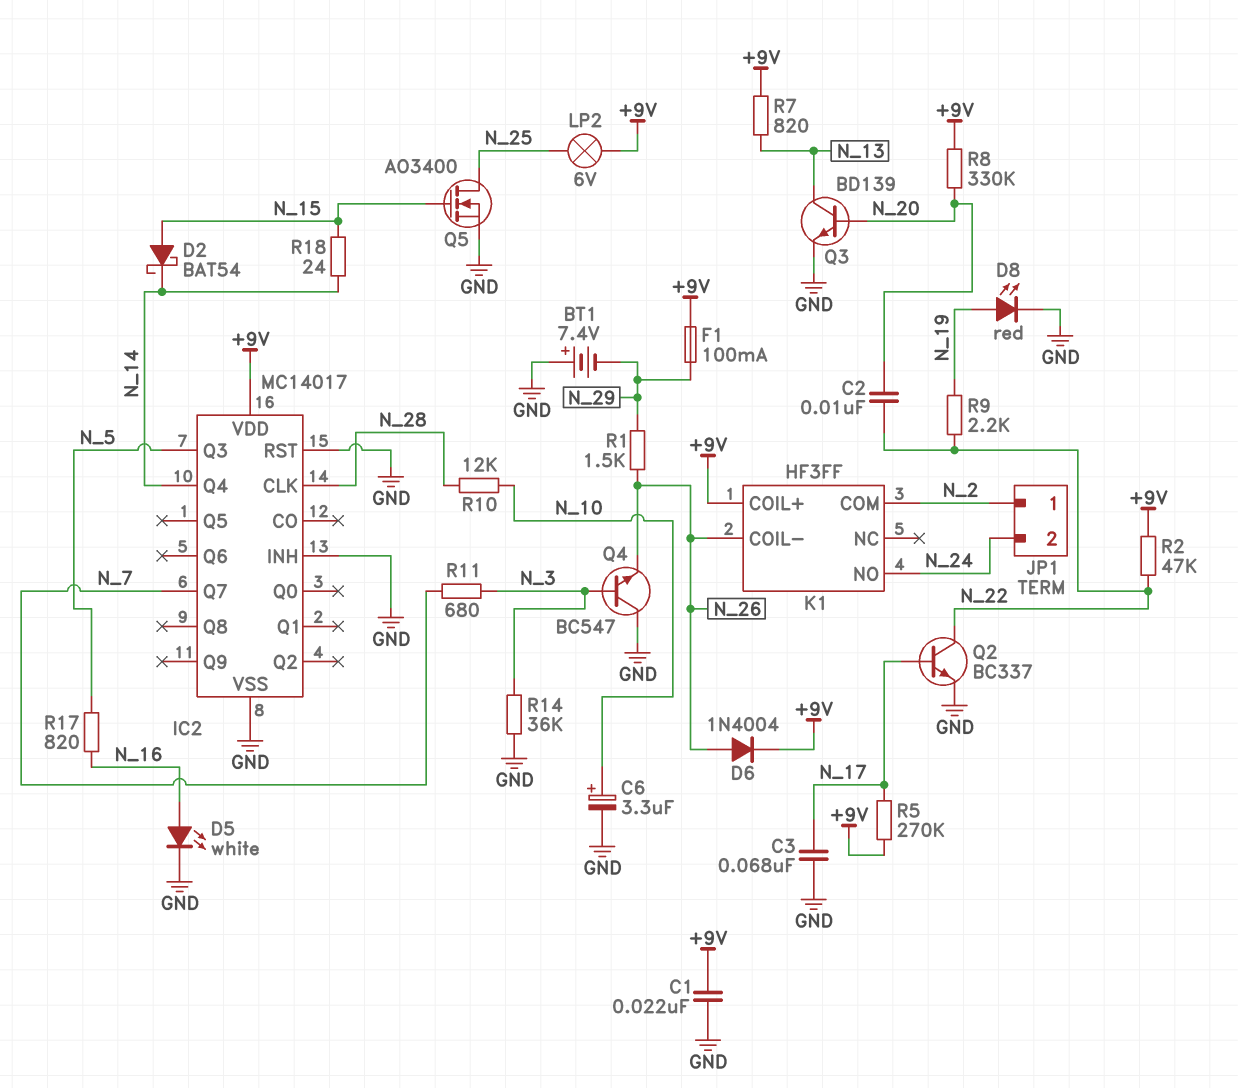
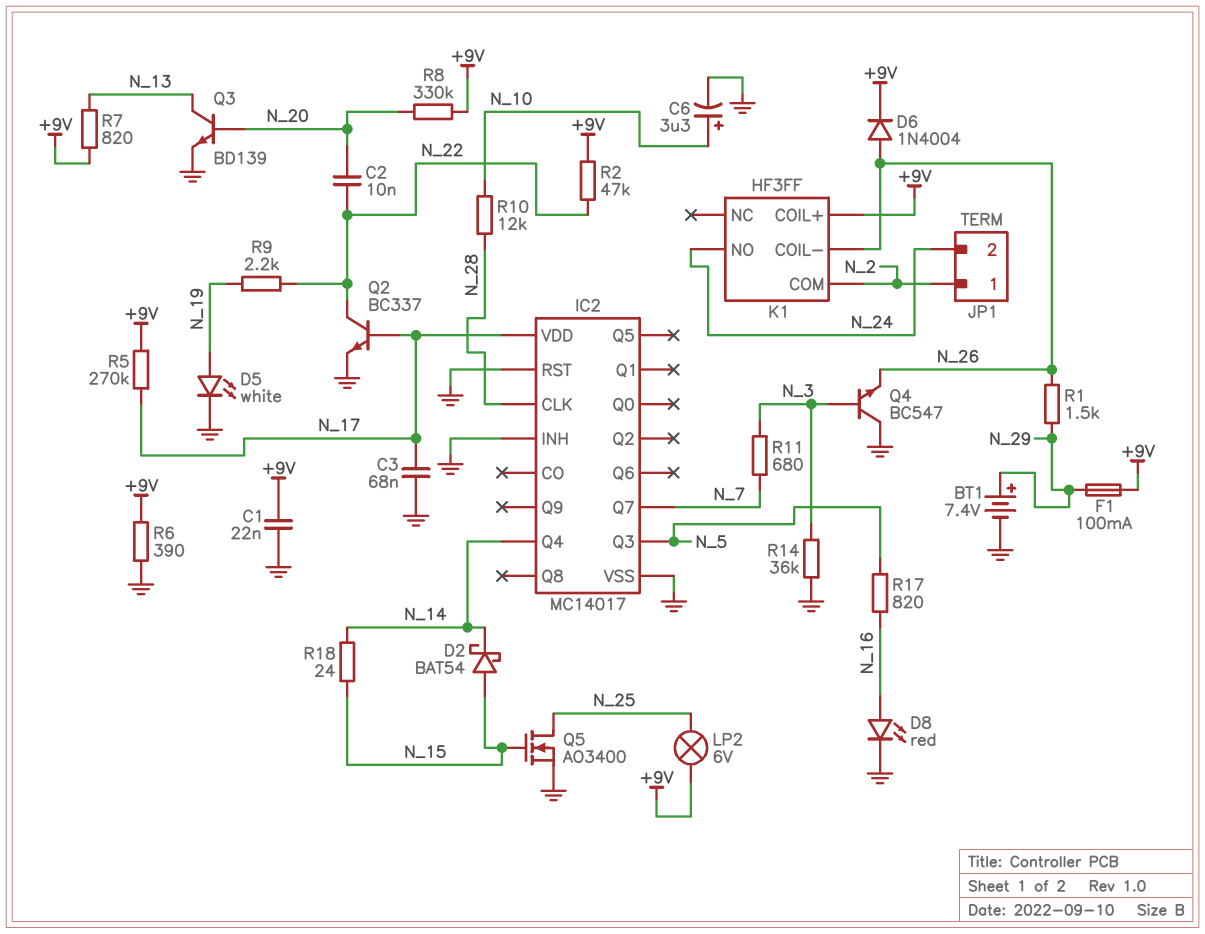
BT1: 7.4V (plus GND, minus N_29) -> 7.4V (plus N_29, minus GND)
D5: LED white (A N_16, K GND) -> LED white (A N_19, K GND)
D8: LED red (A N_19, K GND) -> LED red (A N_16, K GND)
IC2 pin VDD: +9V -> N_17
R6: none -> 390 (+9V, GND)

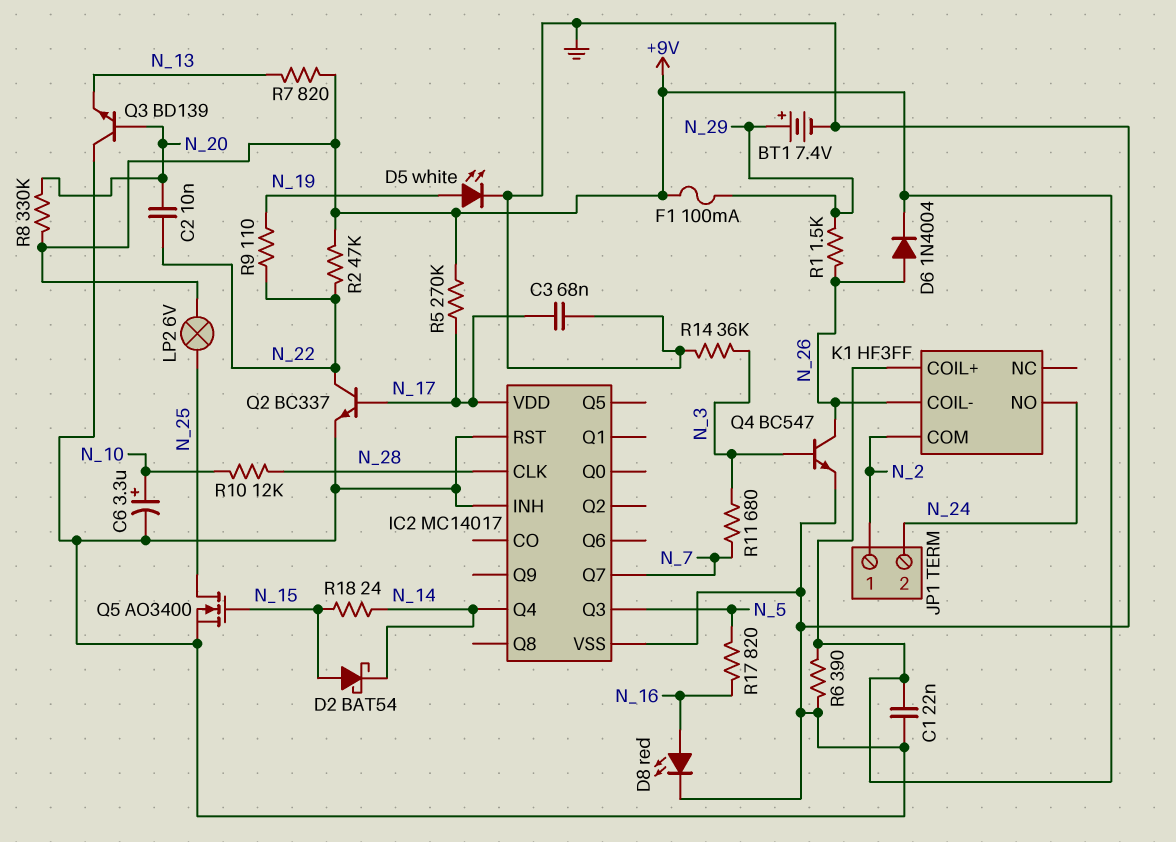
Q3: NPN BD139 (B N_20, C N_13, E GND) -> NPN BD139 (B N_20, C GND, E N_13)
Q4: NPN BC547 (B N_3, C GND, E N_26) -> NPN BC547 (B N_3, C N_26, E GND)
R9: 2.2k (N_19, N_22) -> 110 (N_19, N_22)

